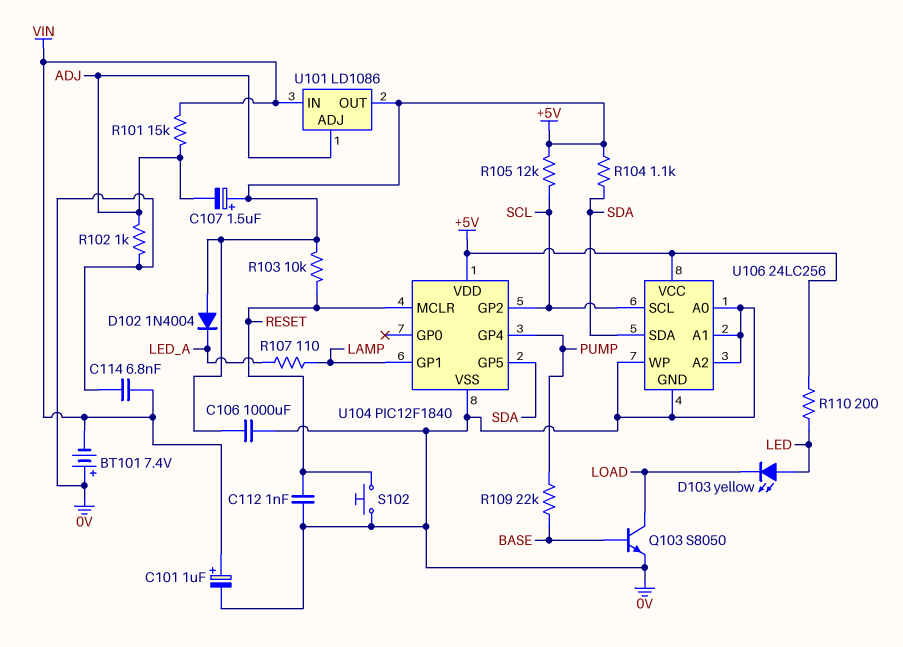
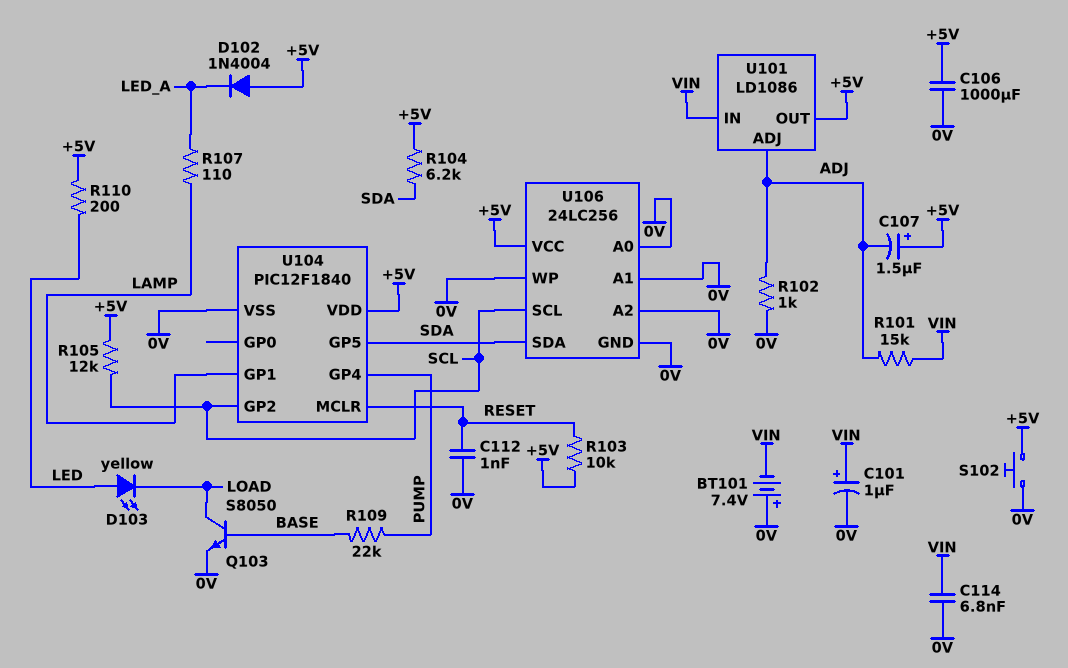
R104: 1.1k (+5V, SDA) -> 6.2k (+5V, SDA)
S102: button (0V, RESET) -> button (+5V, 0V)

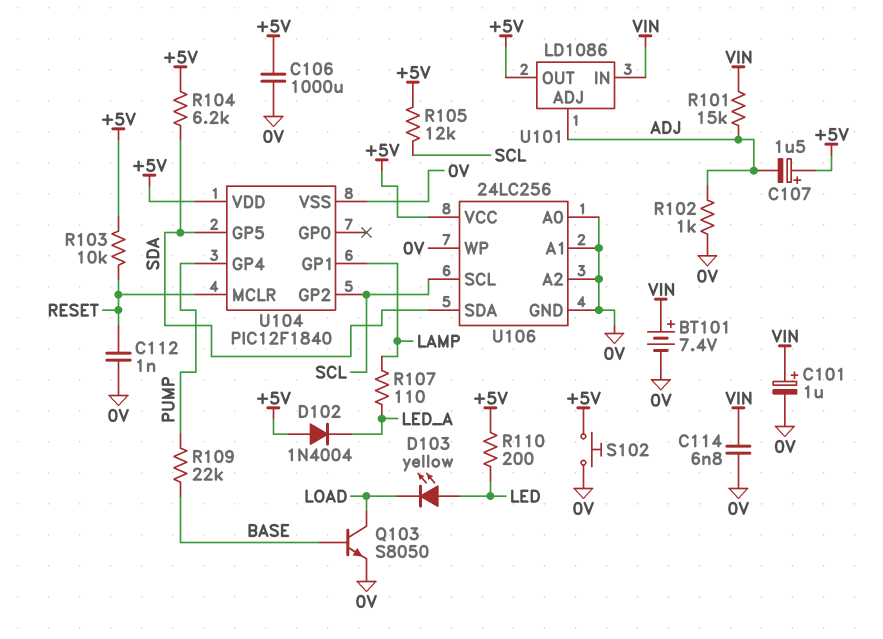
BT101: 7.4V (plus 0V, minus VIN) -> 7.4V (plus VIN, minus 0V)

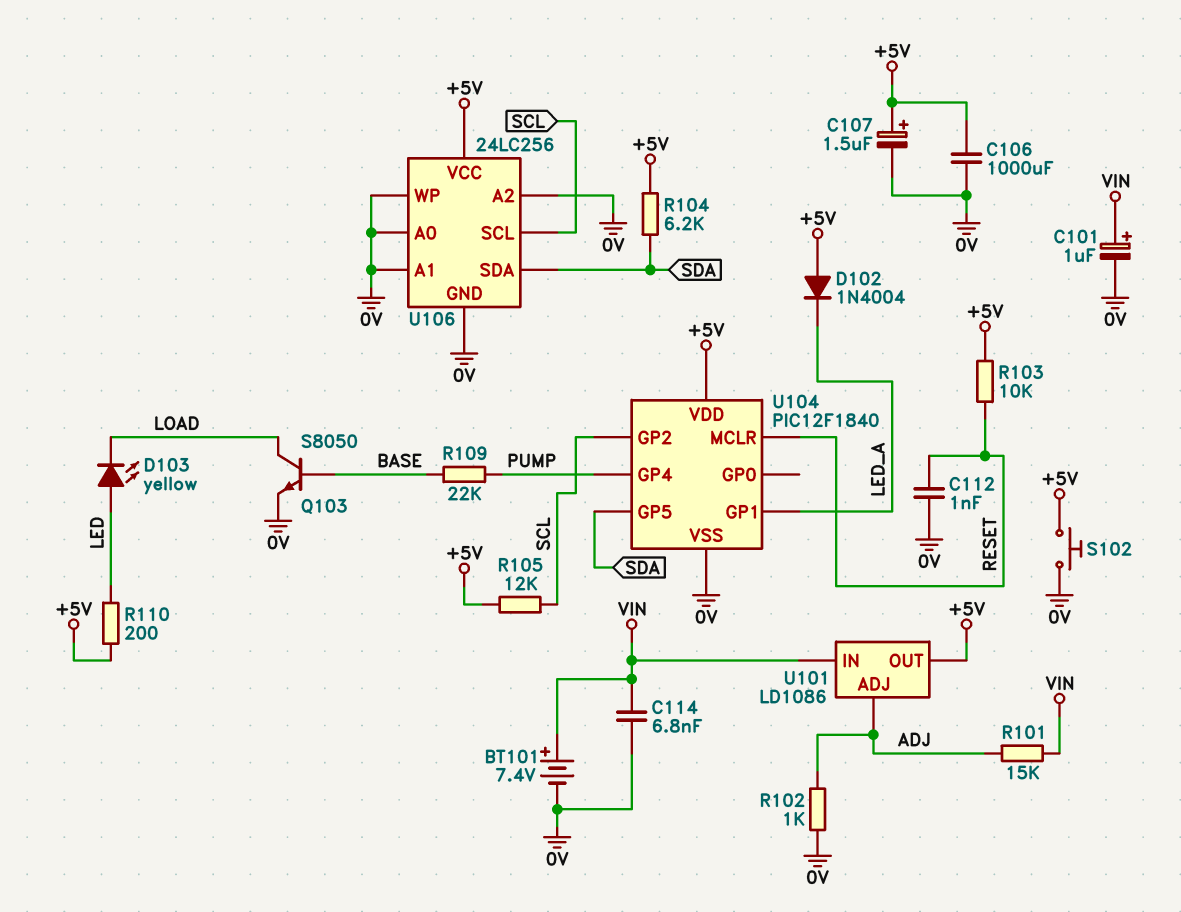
C107: 1.5uF (plus +5V, minus ADJ) -> 1.5uF (plus +5V, minus 0V)
R107: 110 (LAMP, LED_A) -> none
U104 pin GP1: LAMP -> LED_A

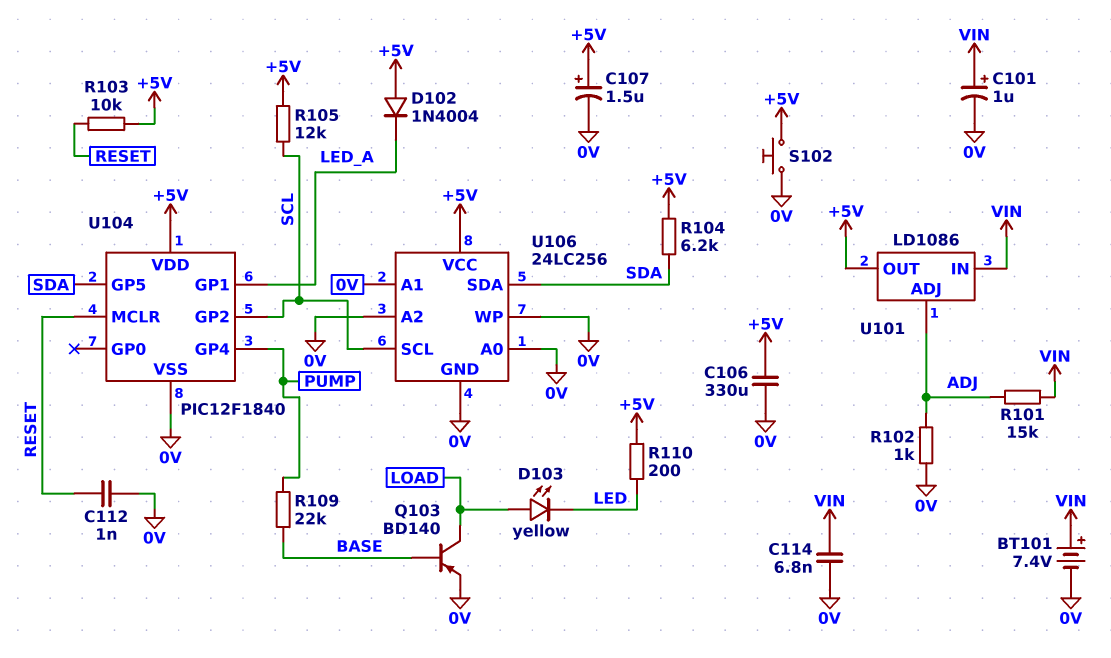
C106: 1000uF (+5V, 0V) -> 330uF (+5V, 0V)
D103: LED yellow (A LED, K LOAD) -> LED yellow (A LOAD, K LED)
Q103: NPN S8050 (B BASE, C LOAD, E 0V) -> PNP BD140 (B BASE, C LOAD, E 0V)

